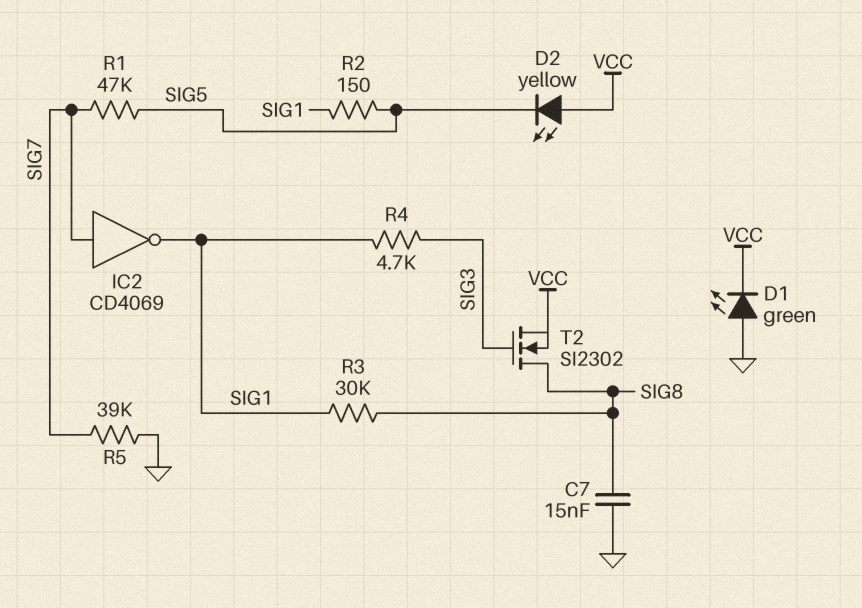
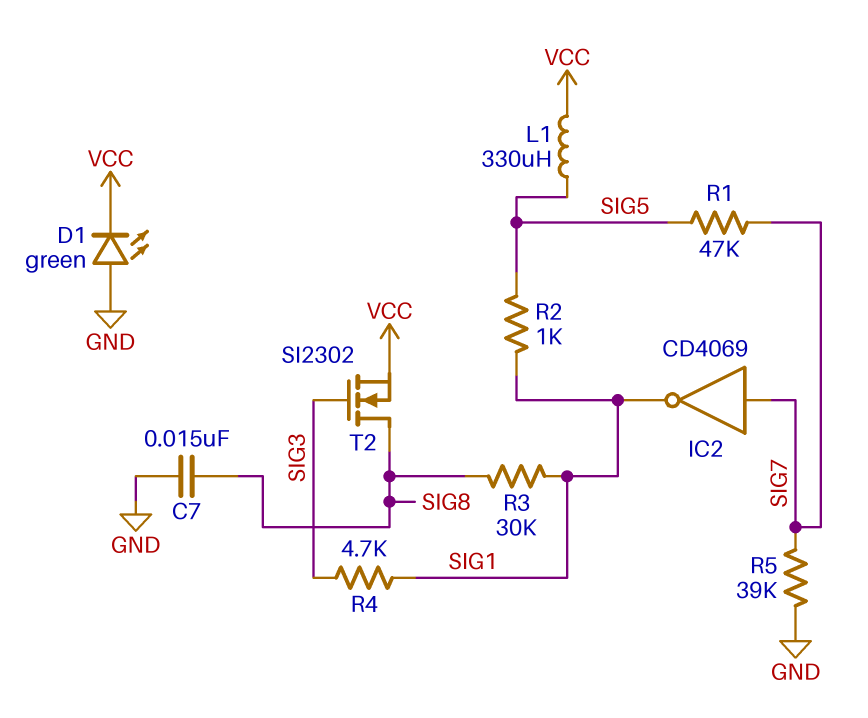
D2: LED yellow (A VCC, K SIG5) -> none
L1: none -> 330uH (SIG5, VCC)
R2: 150 (SIG1, SIG5) -> 1k (SIG1, SIG5)

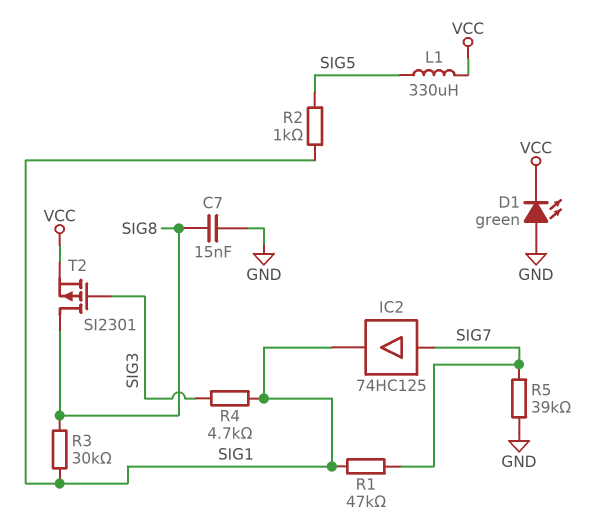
IC2: NOT CD4069 (in SIG7, out SIG1) -> buffer 74HC125 (in SIG7, out SIG1)
R1: 47k (SIG5, SIG7) -> 47k (SIG1, SIG7)
T2: NMOS SI2302 (G SIG3, D SIG8, S VCC) -> PMOS SI2301 (G SIG3, D SIG8, S VCC)

